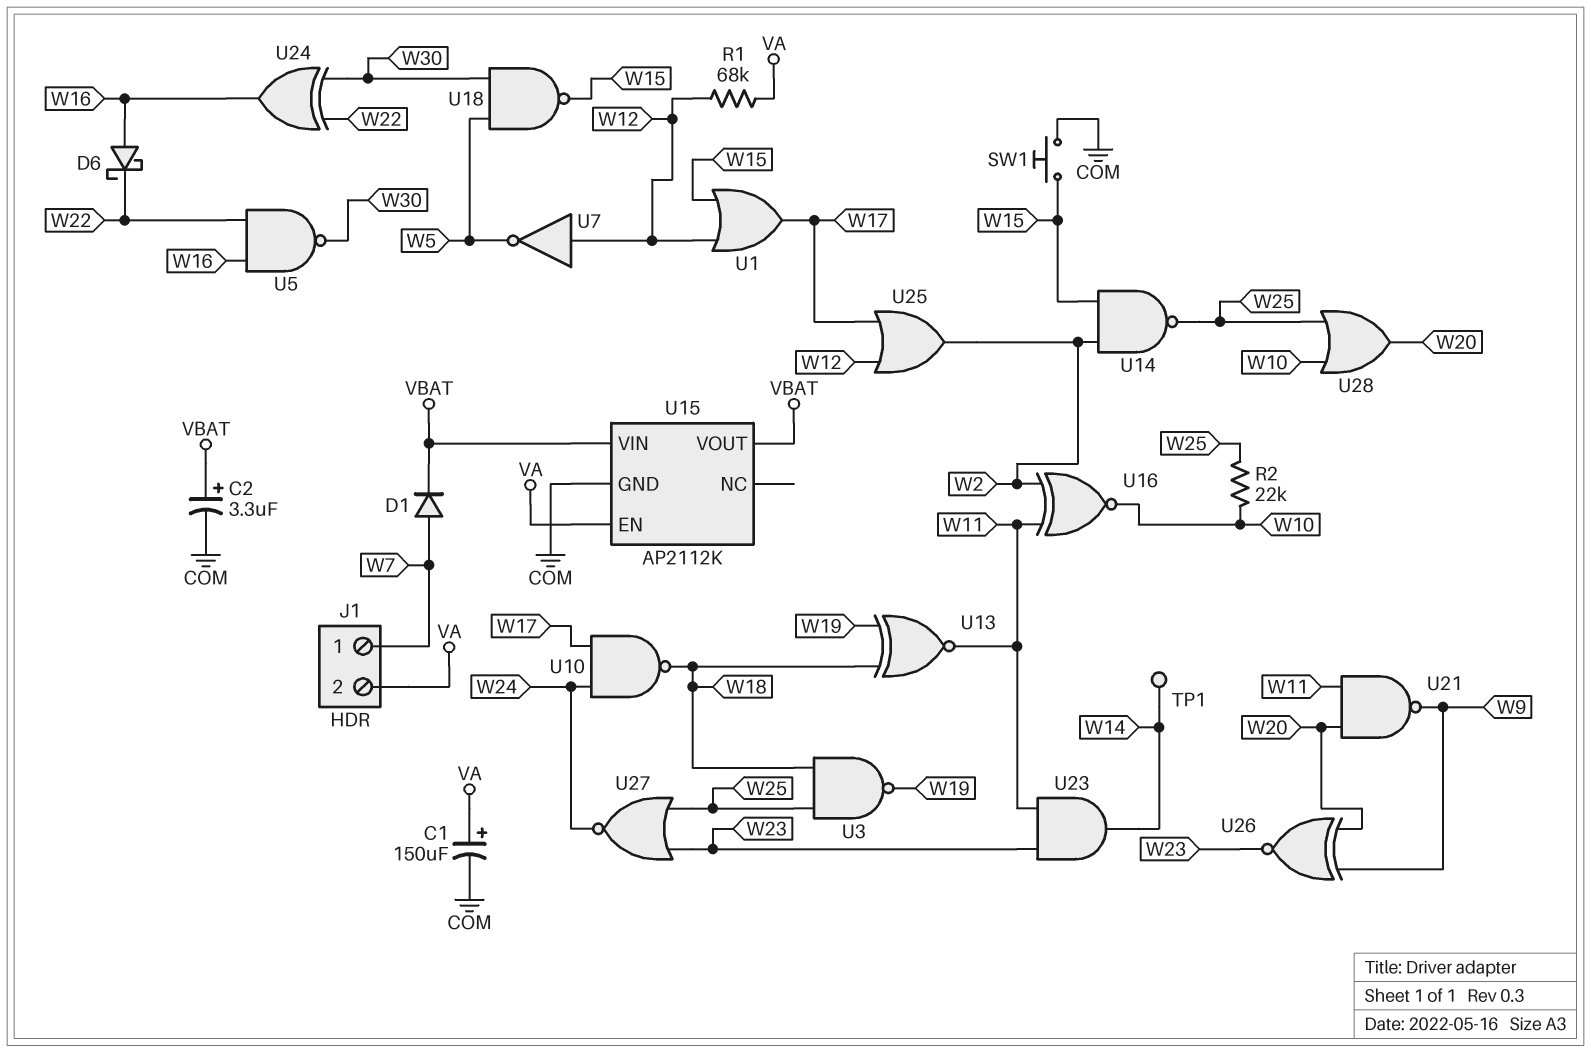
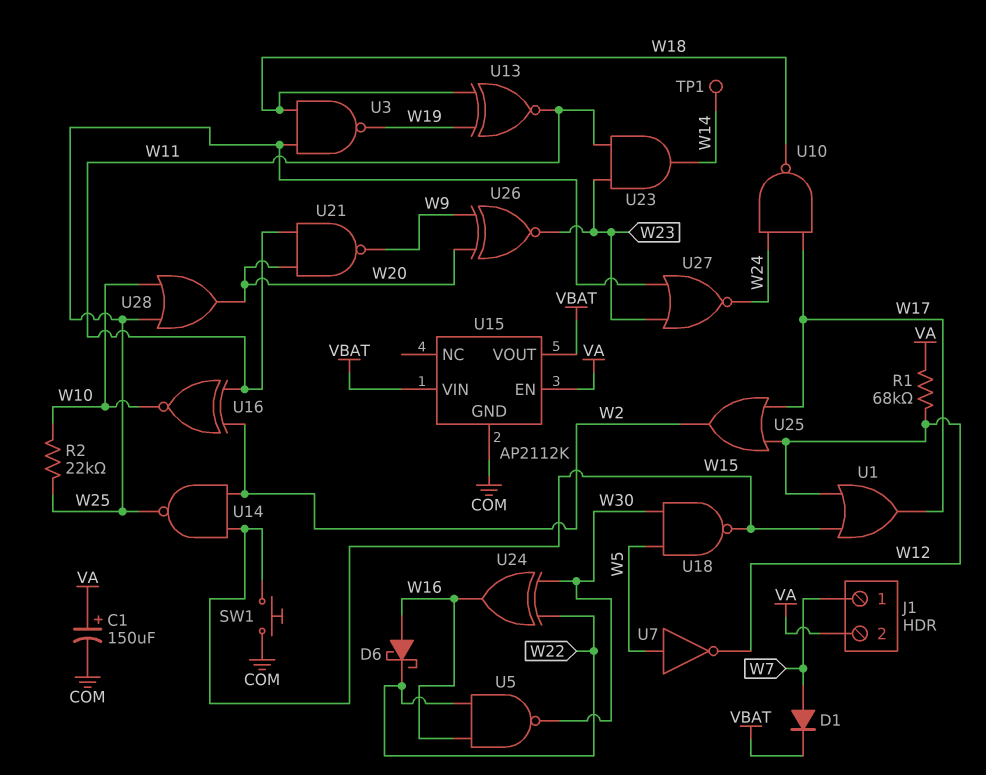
C2: 3.3uF (plus VBAT, minus COM) -> none
U7: NOT (in W12, out W5) -> NOT (in W5, out W12)

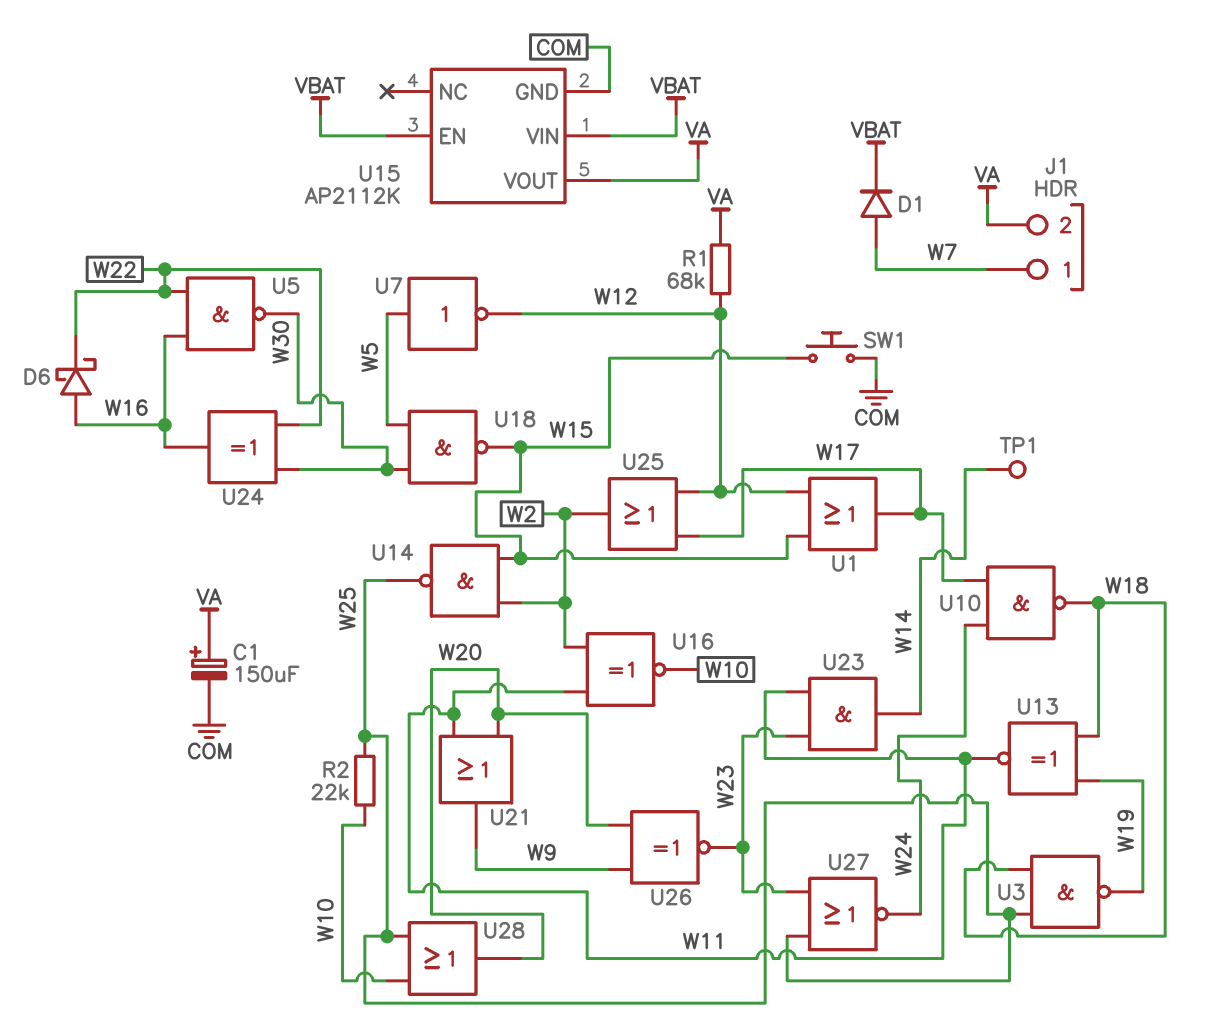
U15 pin EN: VA -> VBAT
U15 pin VOUT: VBAT -> VA
U21: NAND (in W11, in W20, out W9) -> OR (in W11, in W20, out W9)

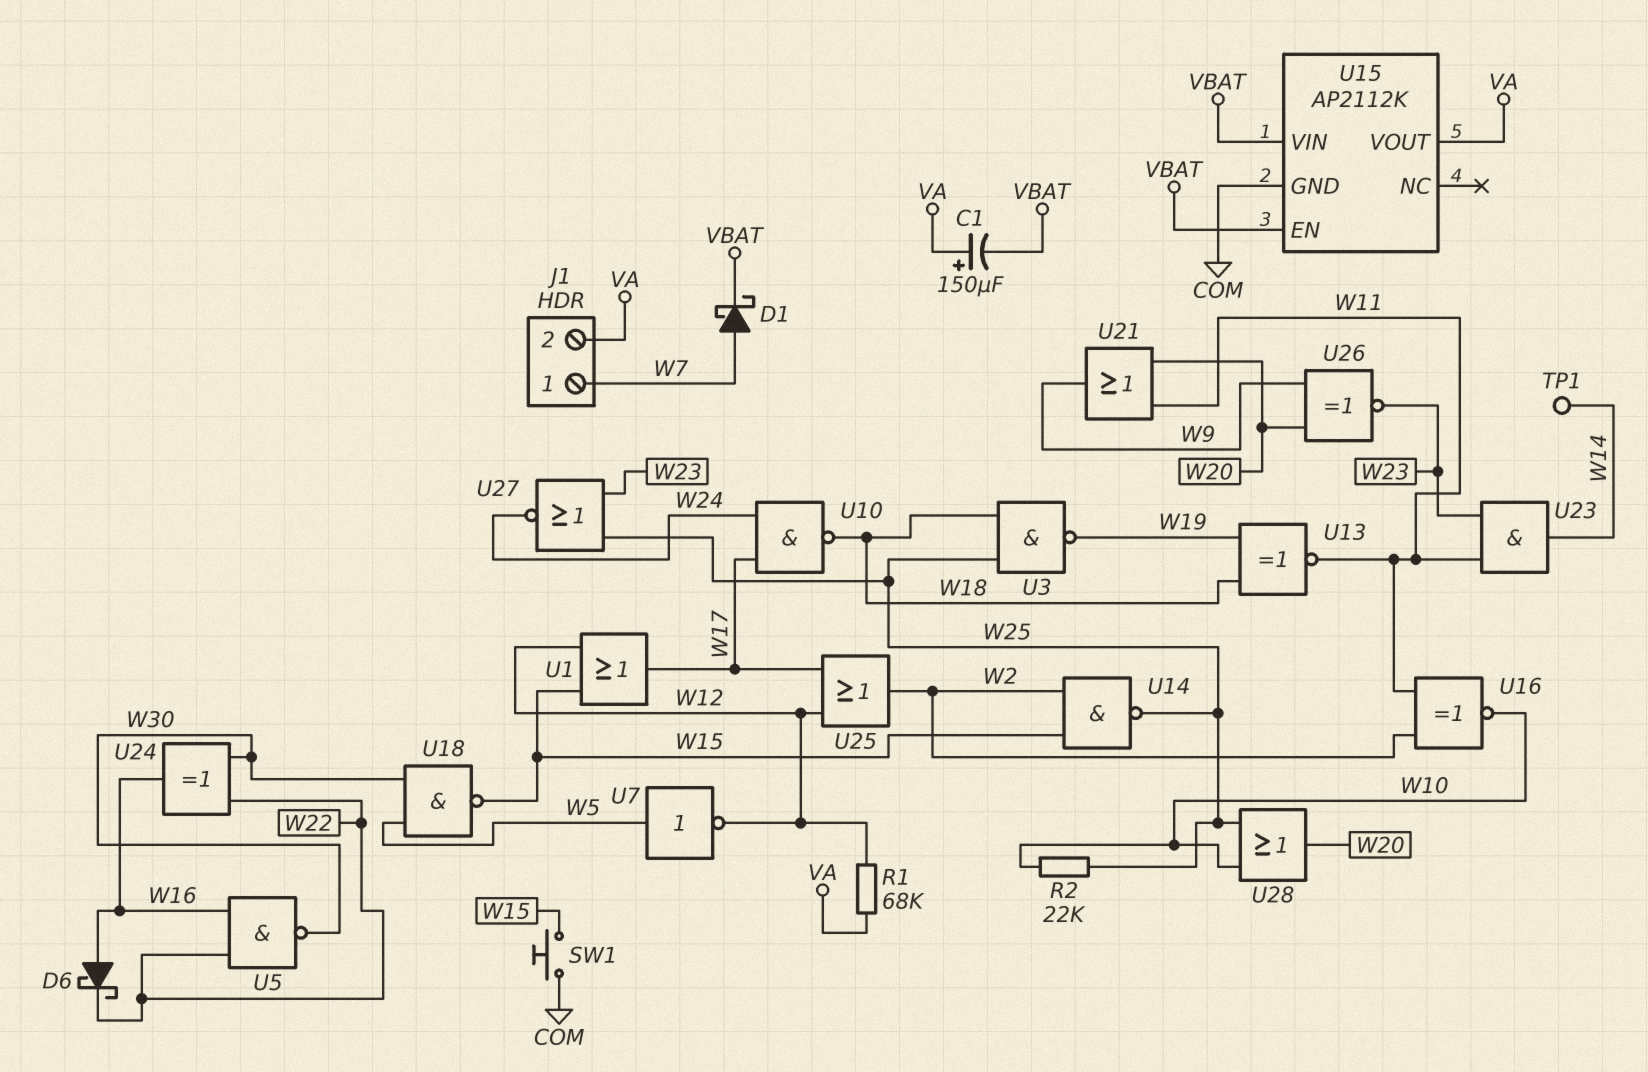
C1: 150uF (plus VA, minus COM) -> 150uF (plus VA, minus VBAT)
D1: diode (A W7, K VBAT) -> schottky (A W7, K VBAT)

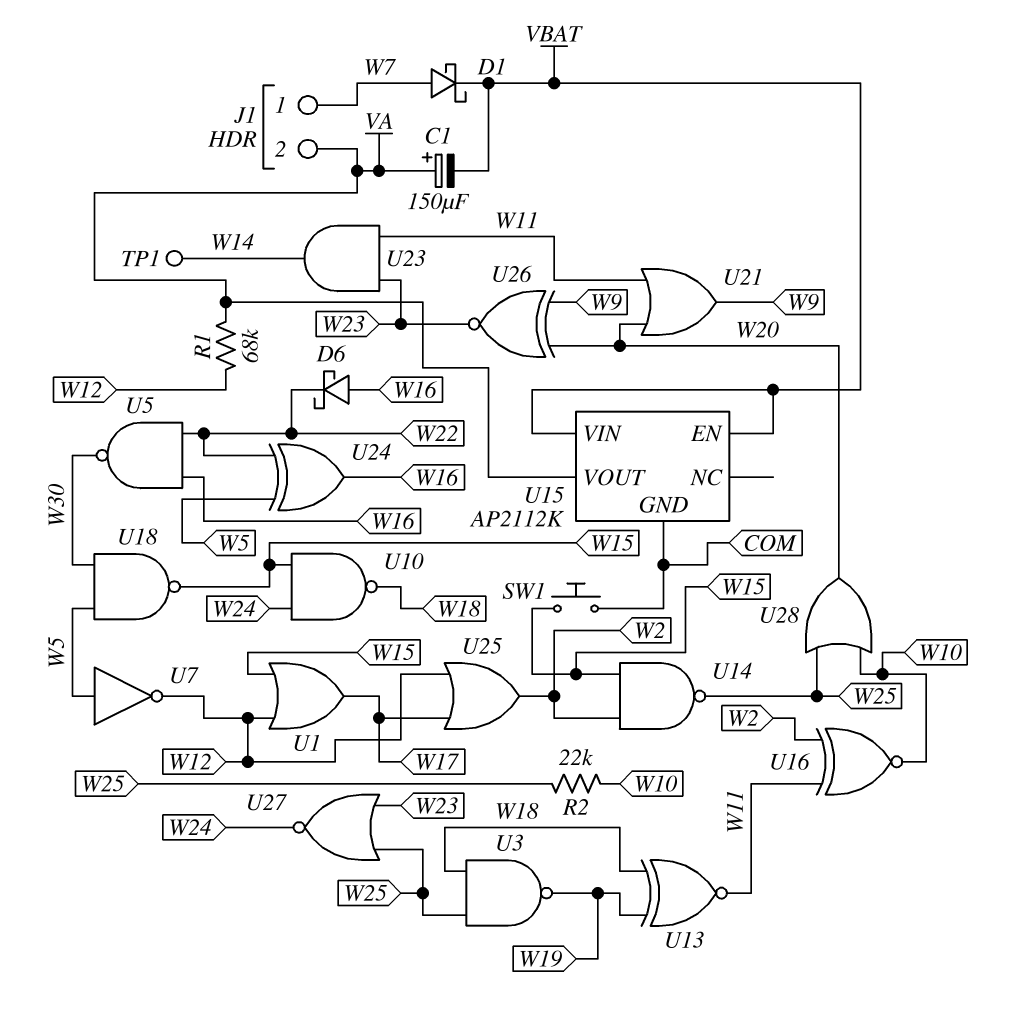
U10: NAND (in W17, in W24, out W18) -> NAND (in W15, in W24, out W18)
U24: XOR (in W22, in W30, out W16) -> XOR (in W5, in W22, out W16)

